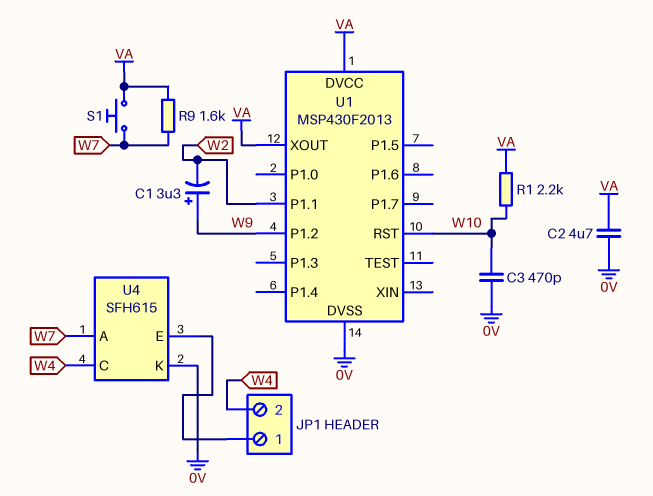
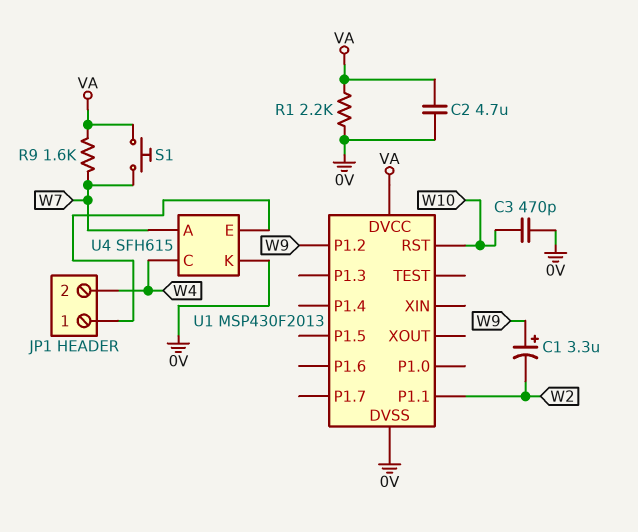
R1: 2.2k (VA, W10) -> 2.2k (0V, VA)
U1 pin XOUT: VA -> none

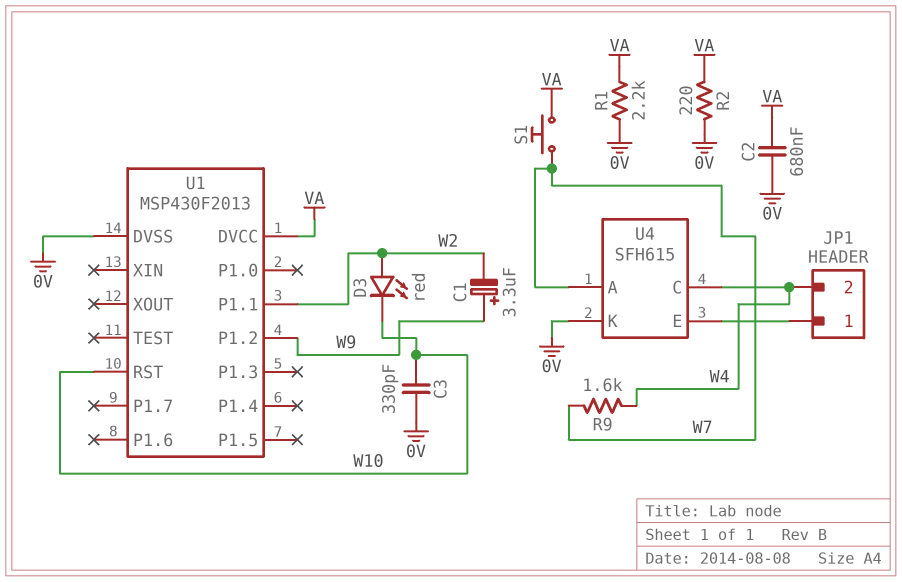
C2: 4.7uF (0V, VA) -> 680nF (0V, VA)
C3: 470pF (0V, W10) -> 330pF (0V, W10)
D3: none -> LED red (A W2, K W10)
R2: none -> 220 (0V, VA)
R9: 1.6k (VA, W7) -> 1.6k (W4, W7)

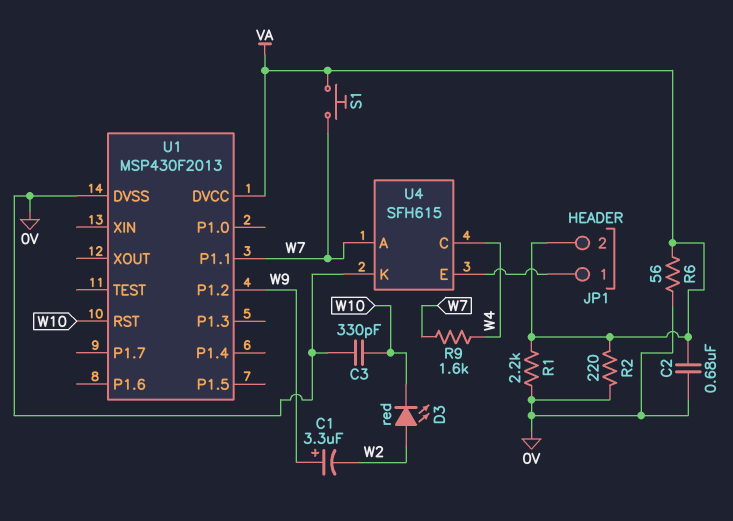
JP1 pin 2: W4 -> VA
R6: none -> 56 (0V, VA)
U1 pin P1.1: W2 -> W7

